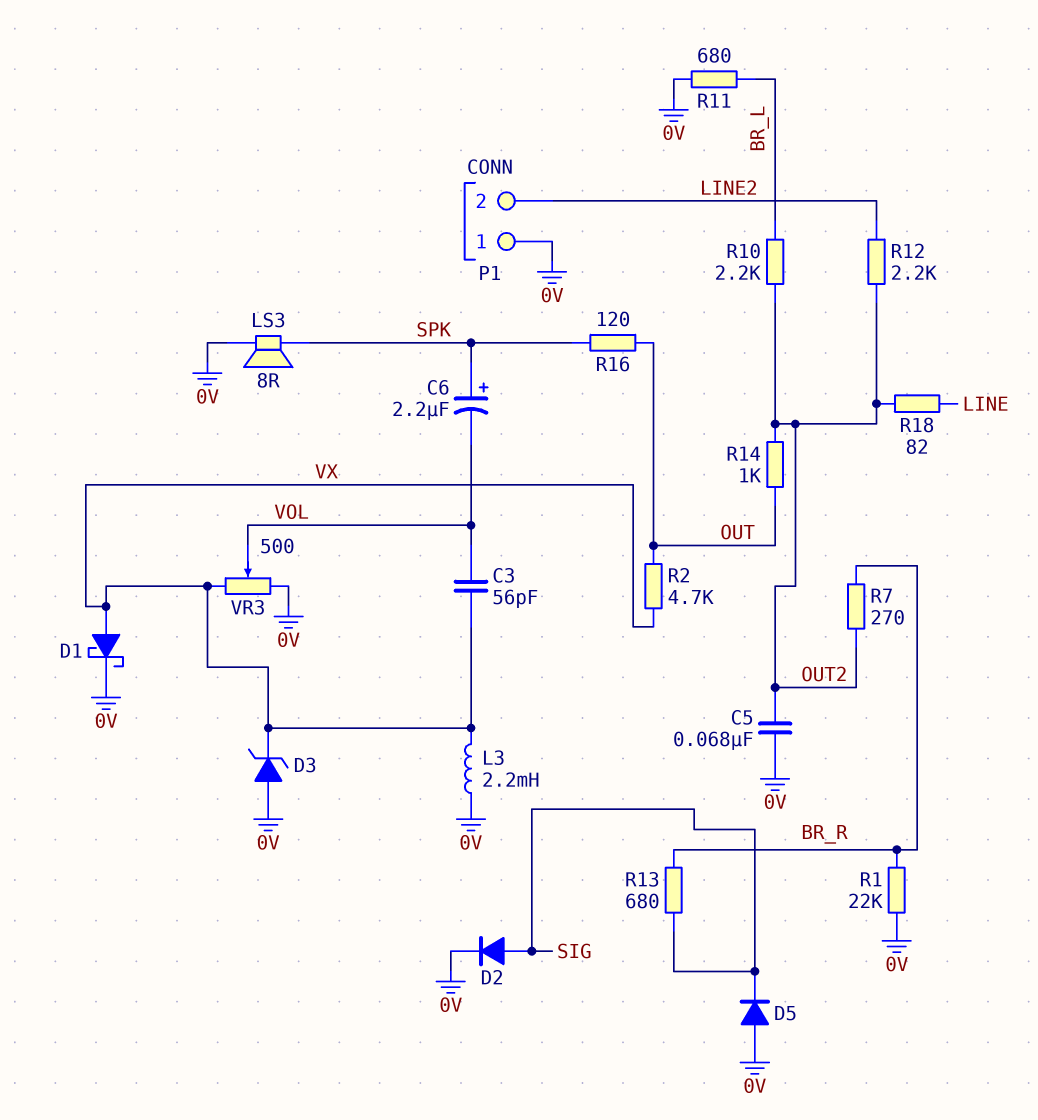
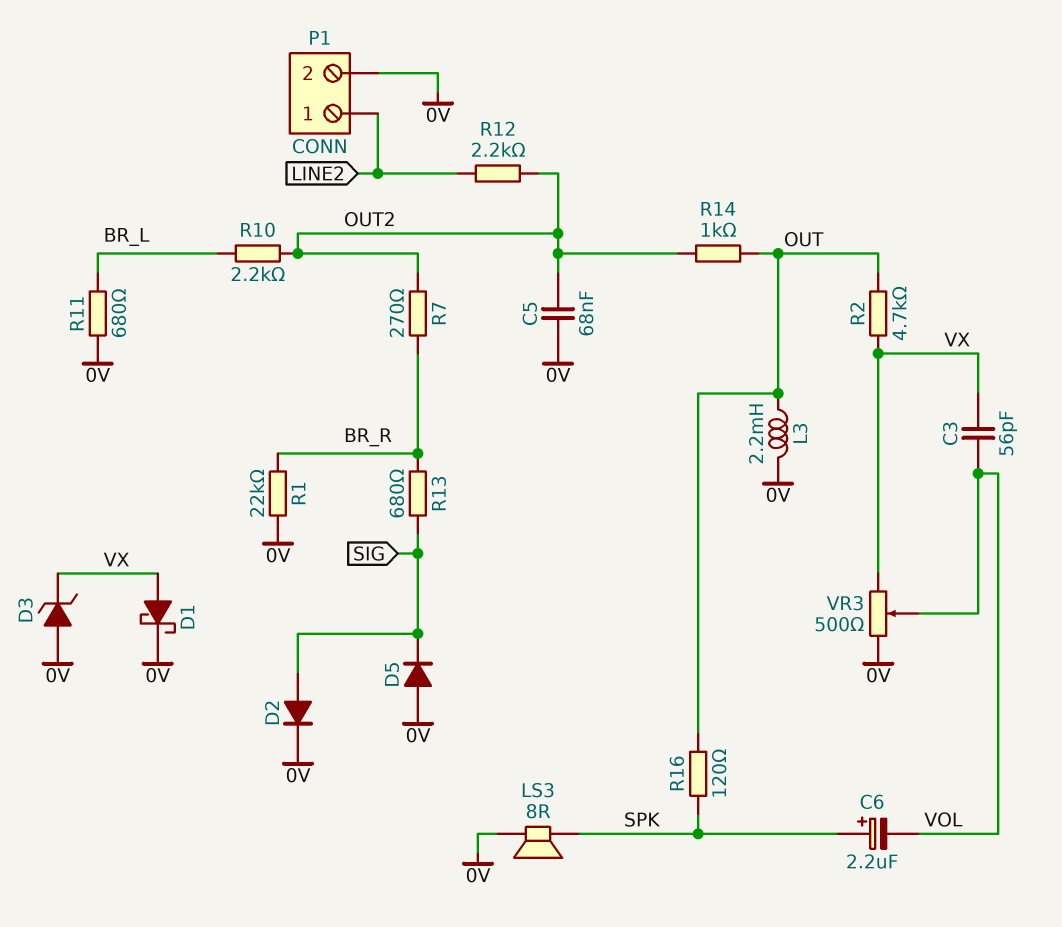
L3: 2.2mH (0V, VX) -> 2.2mH (0V, OUT)
P1 pin 1: 0V -> LINE2
P1 pin 2: LINE2 -> 0V
R18: 82 (LINE, OUT2) -> none

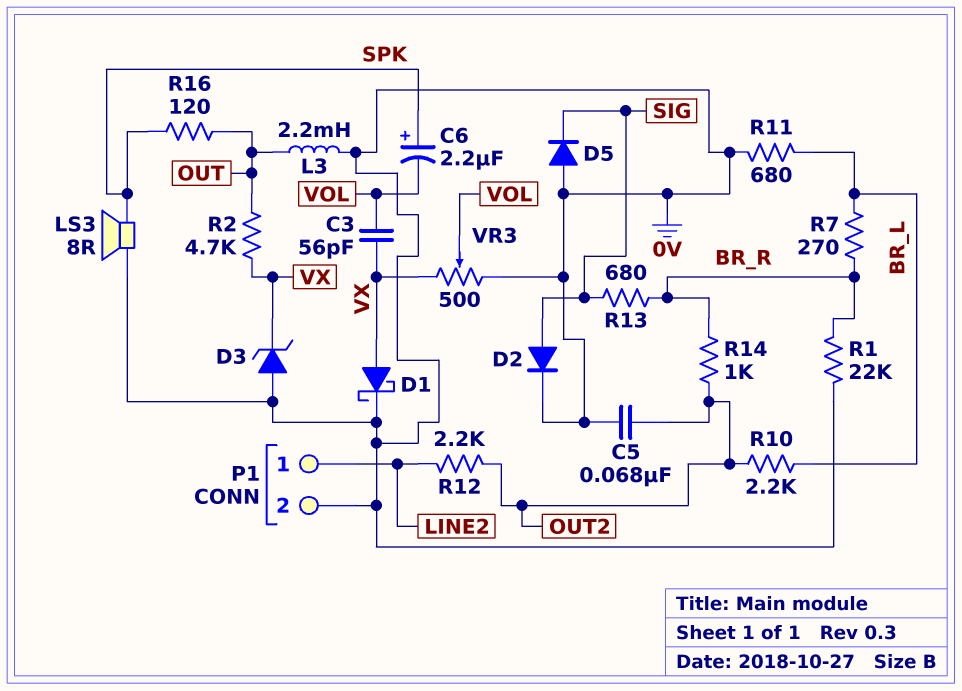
R7: 270 (BR_R, OUT2) -> 270 (BR_L, BR_R)
R14: 1k (OUT, OUT2) -> 1k (BR_R, OUT2)

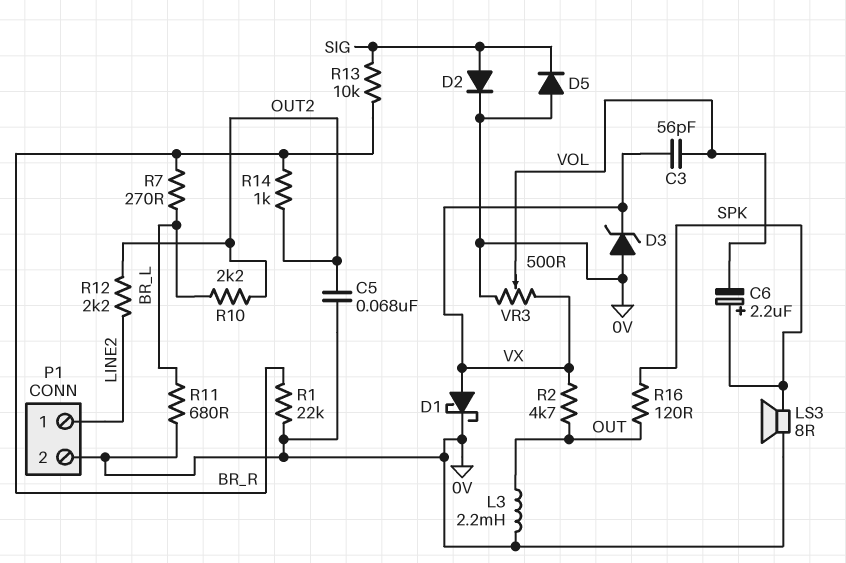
R13: 680 (BR_R, SIG) -> 10k (BR_R, SIG)

